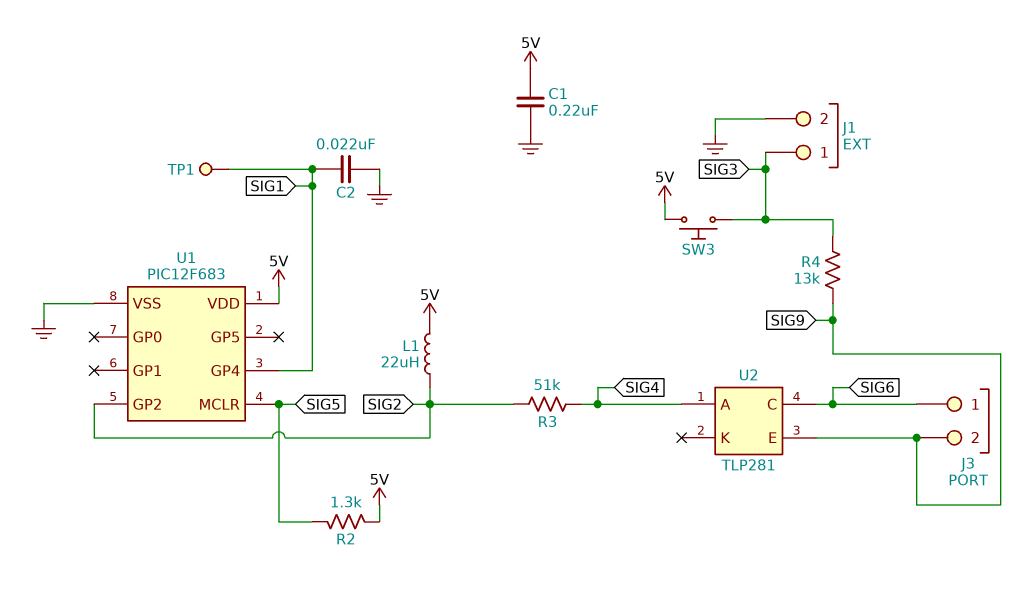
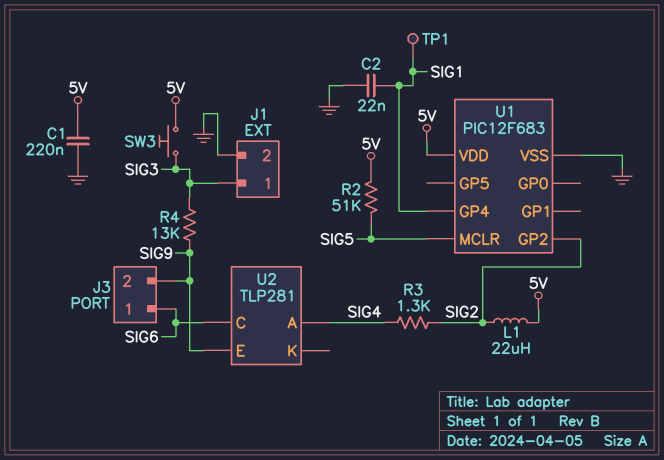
R2: 1.3k (5V, SIG5) -> 51k (5V, SIG5)
R3: 51k (SIG2, SIG4) -> 1.3k (SIG2, SIG4)

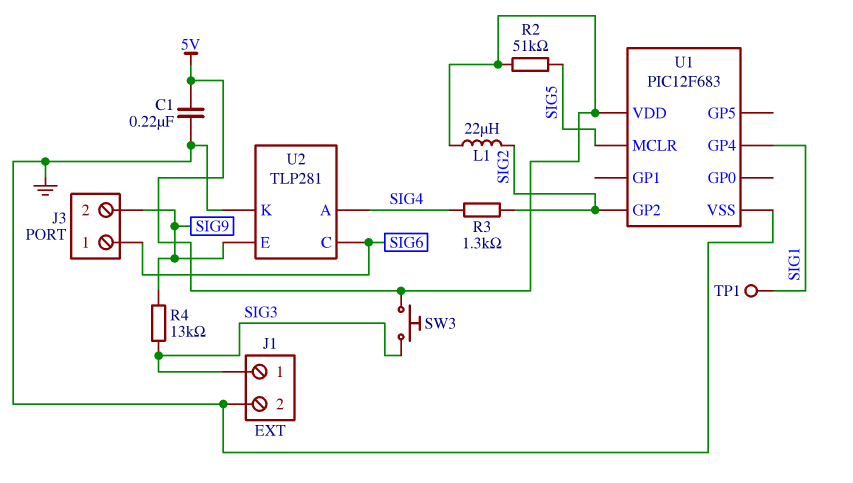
C2: 22nF (GND, SIG1) -> none
U2 pin K: none -> GND

